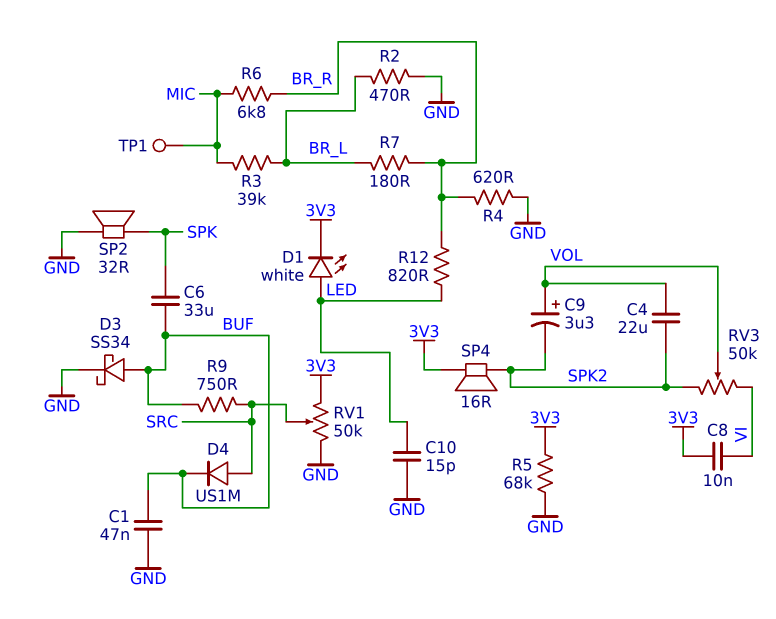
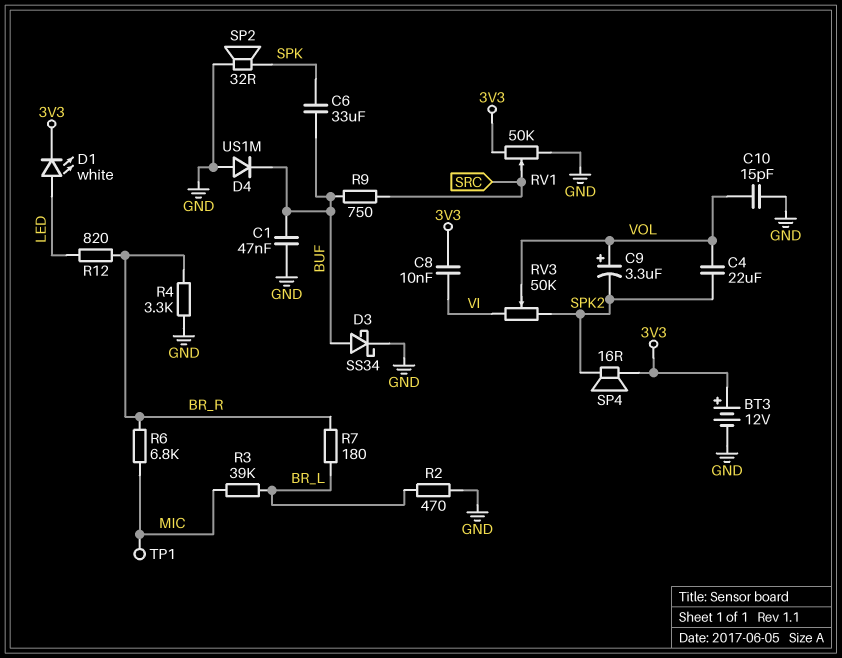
BT3: none -> 12V (plus 3V3, minus GND)
C10: 15pF (GND, LED) -> 15pF (GND, VOL)
D4: diode US1M (A SRC, K BUF) -> diode US1M (A GND, K BUF)
R4: 620 (BR_R, GND) -> 3.3k (BR_R, GND)
R5: 68k (3V3, GND) -> none

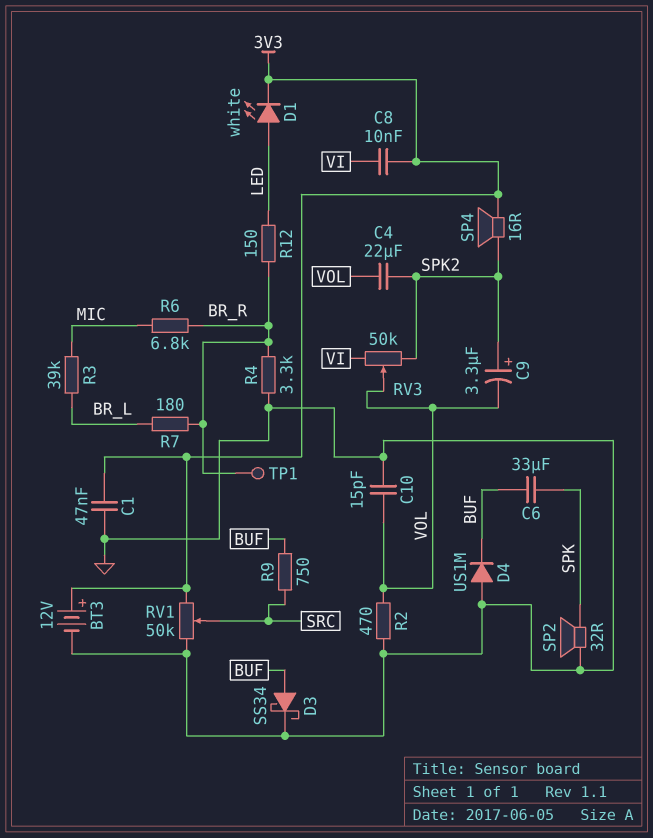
C1: 47nF (BUF, GND) -> 47nF (3V3, GND)
C9: 3.3uF (plus VOL, minus SPK2) -> 3.3uF (plus SPK2, minus VOL)
R2: 470 (BR_L, GND) -> 470 (GND, VOL)
R12: 820 (BR_R, LED) -> 150 (BR_R, LED)
TP1: test point (MIC) -> test point (BR_R)

